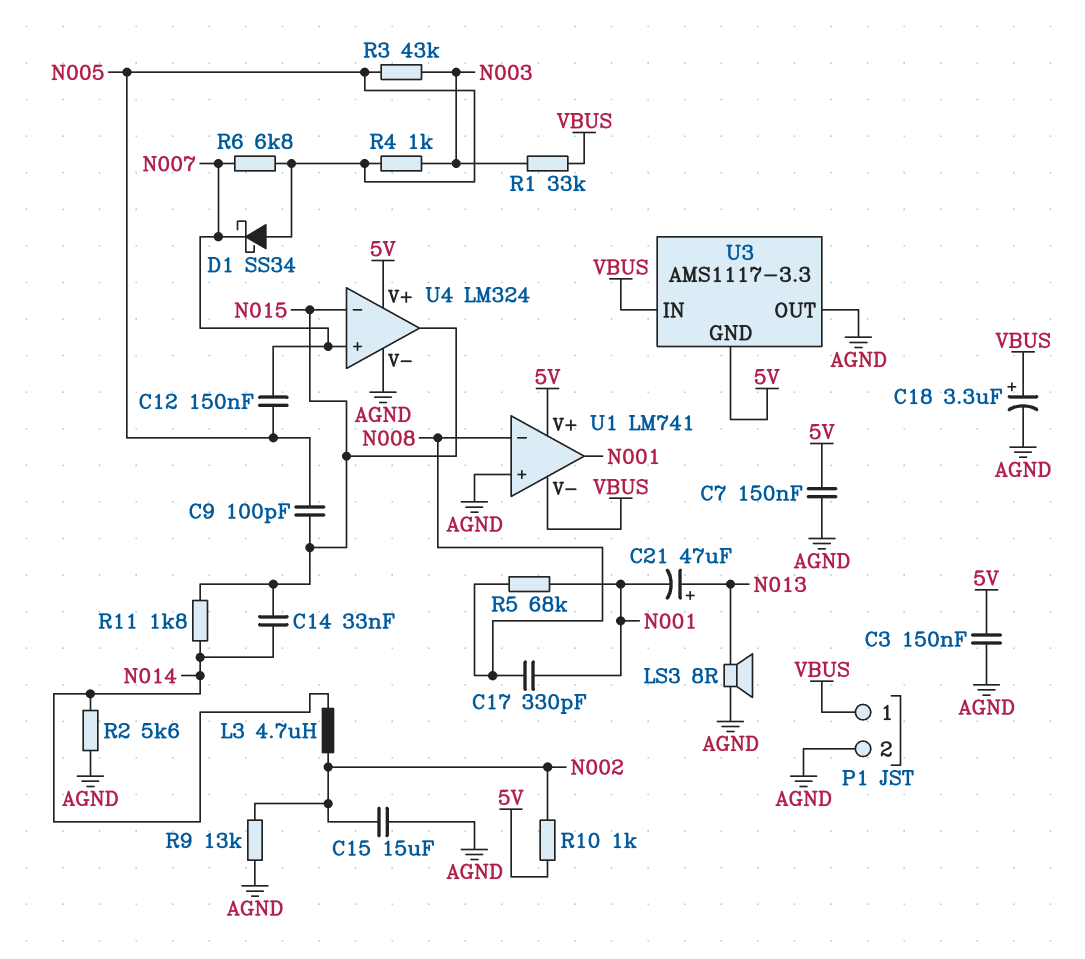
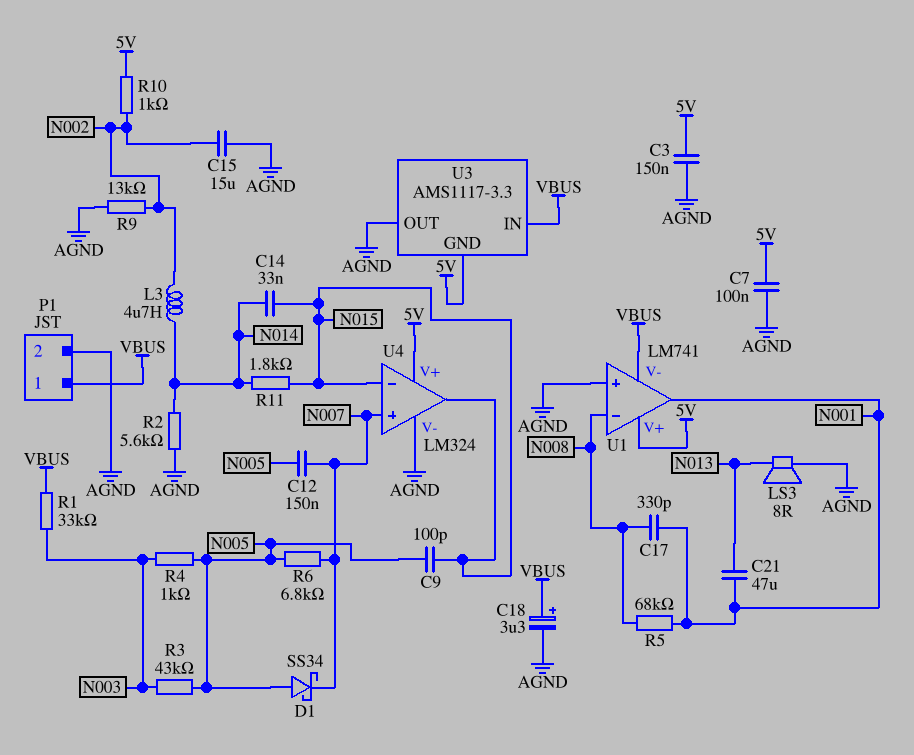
C7: 150nF (5V, AGND) -> 100nF (5V, AGND)
C21: 47uF (plus N013, minus N001) -> 47uF (N001, N013)

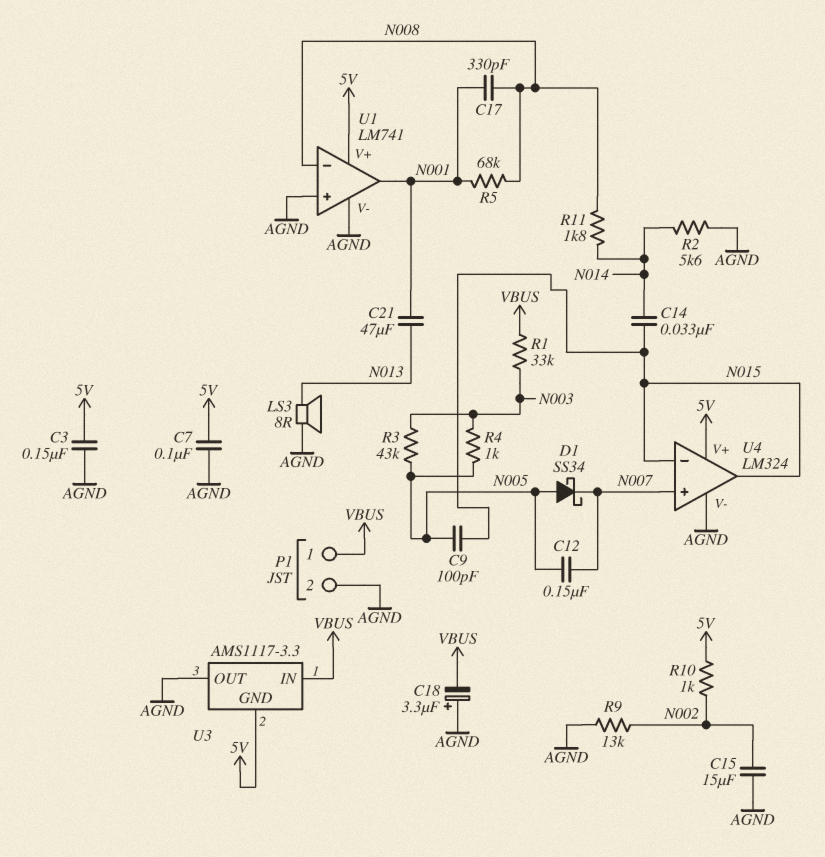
C18: 3.3uF (plus VBUS, minus AGND) -> 3.3uF (plus AGND, minus VBUS)
L3: 4.7uH (N002, N014) -> none
R6: 6.8k (N005, N007) -> none
R11: 1.8k (N014, N015) -> 1.8k (N008, N014)
U1 pin V-: VBUS -> AGND

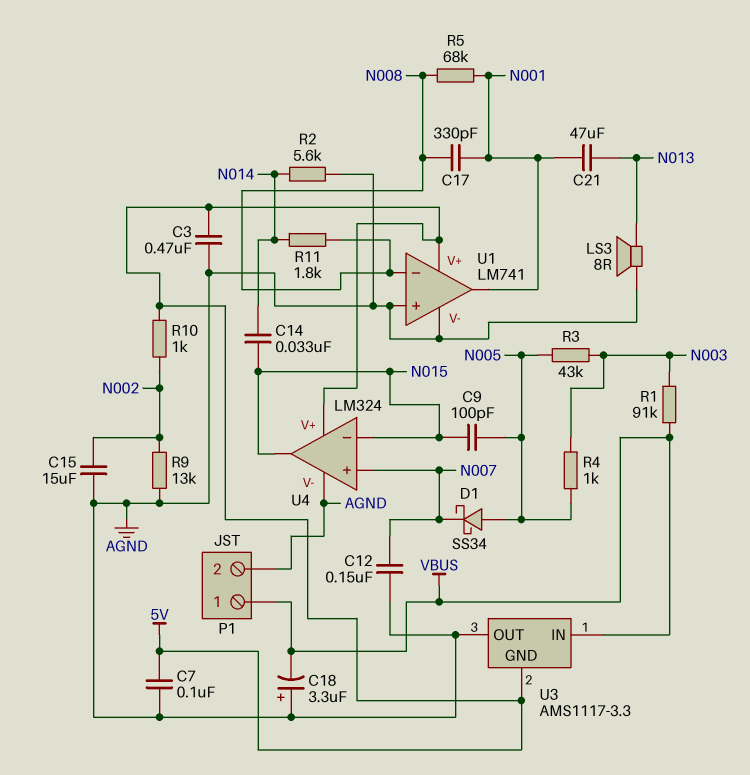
C3: 150nF (5V, AGND) -> 470nF (5V, AGND)
C12: 150nF (N005, N007) -> 150nF (AGND, N007)
R1: 33k (N003, VBUS) -> 91k (N003, VBUS)

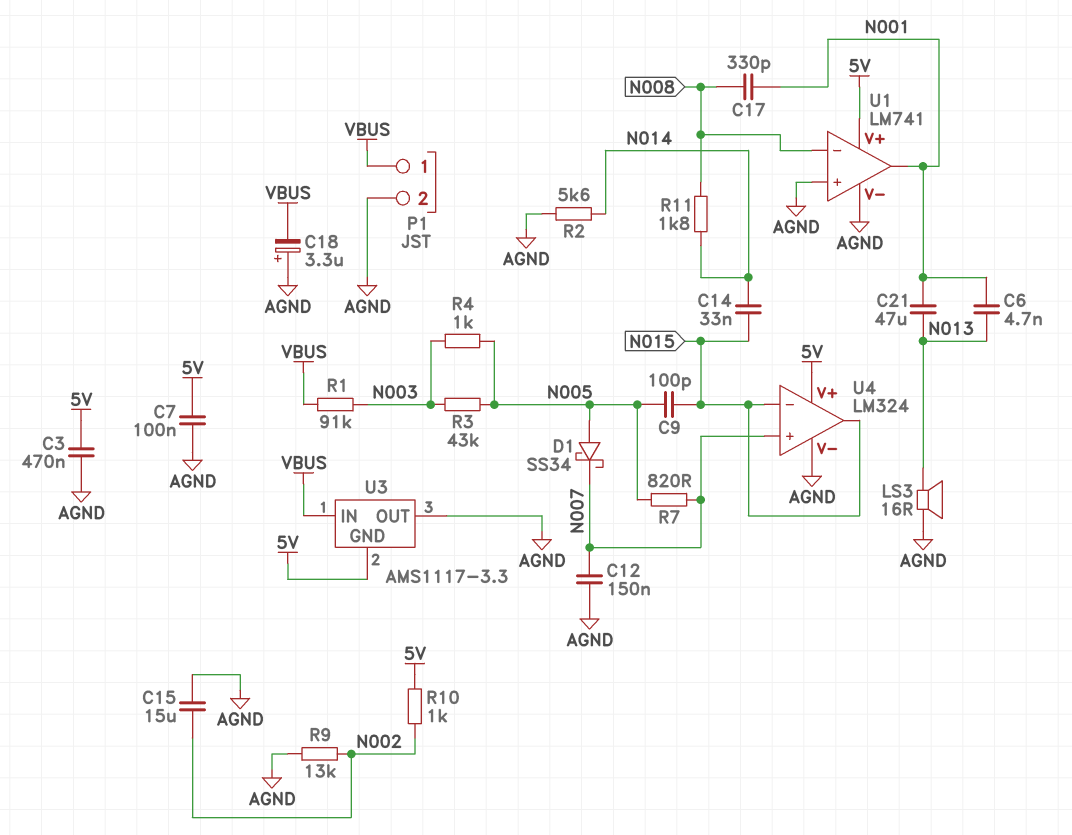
C6: none -> 4.7nF (N001, N013)
LS3: speaker 8R (AGND, N013) -> speaker 16R (AGND, N013)
R5: 68k (N001, N008) -> none
R7: none -> 820 (N005, N007)

